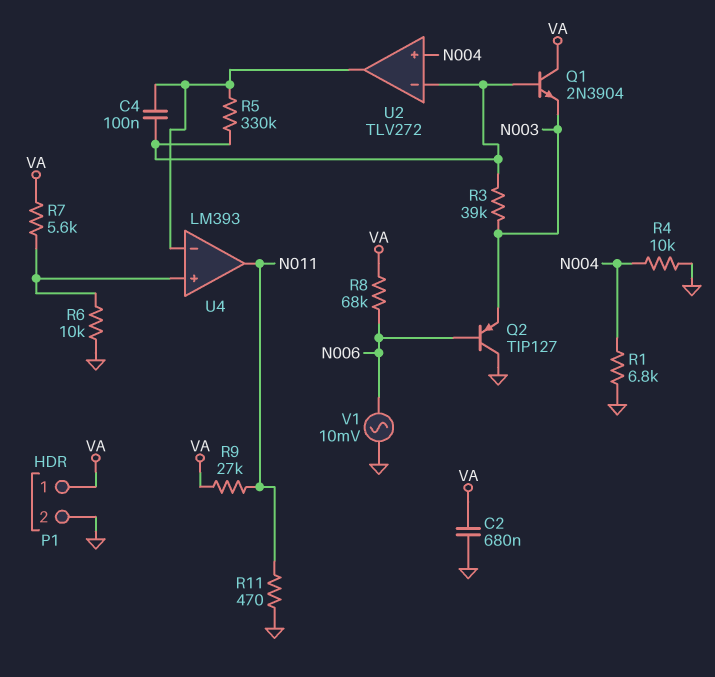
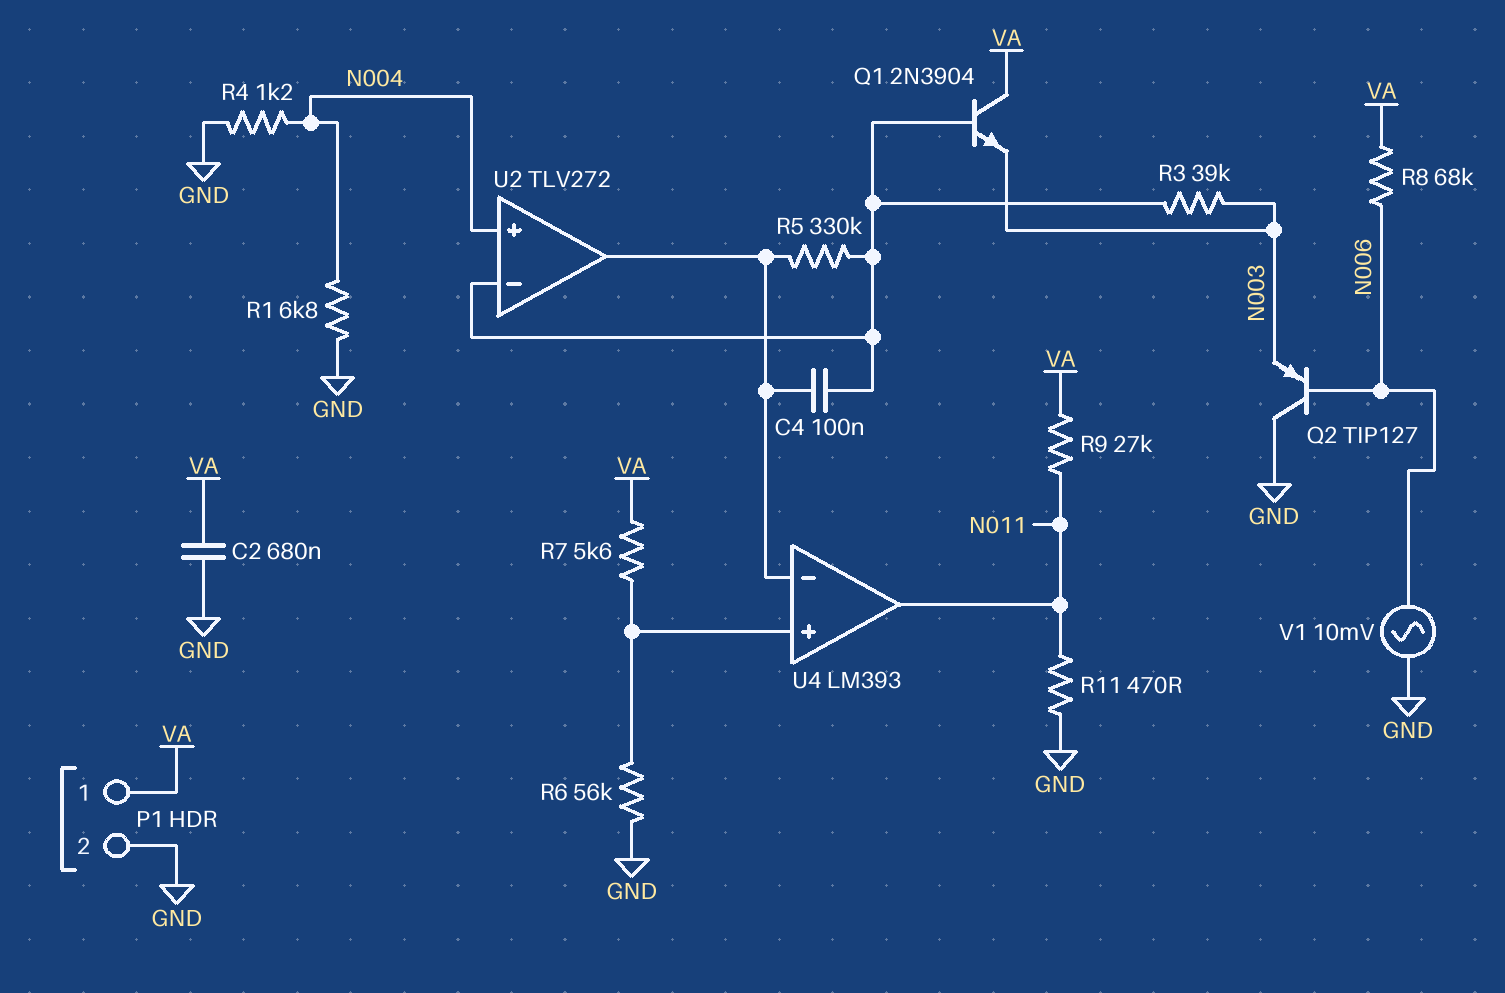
R4: 10k (GND, N004) -> 1.2k (GND, N004)
R6: 10k (GND, U4/in+) -> 56k (GND, U4/in+)

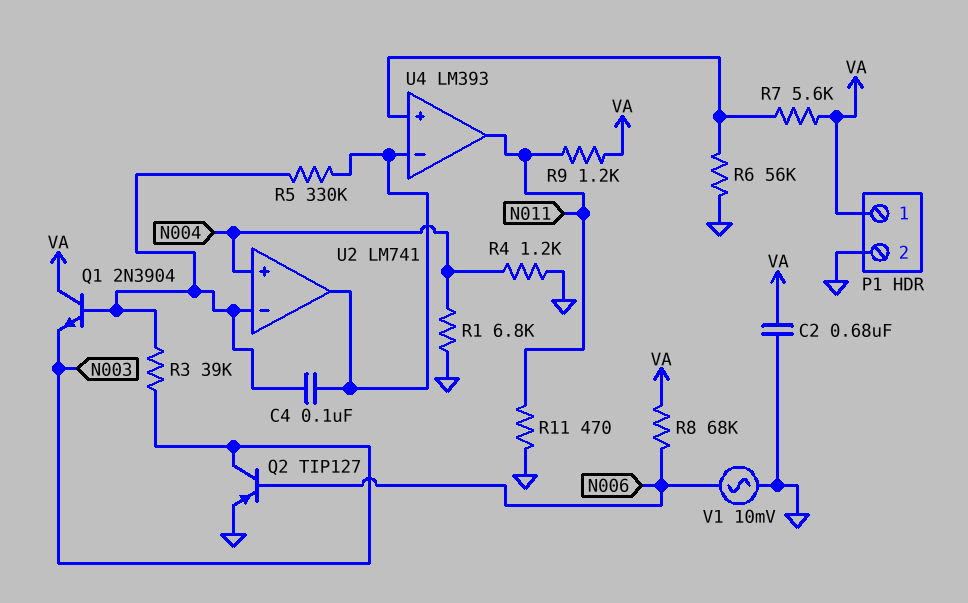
Q2: PNP TIP127 (B N006, C GND, E N003) -> PNP TIP127 (B N006, C N003, E GND)
R9: 27k (N011, VA) -> 1.2k (N011, VA)
U2: TLV272 -> LM741

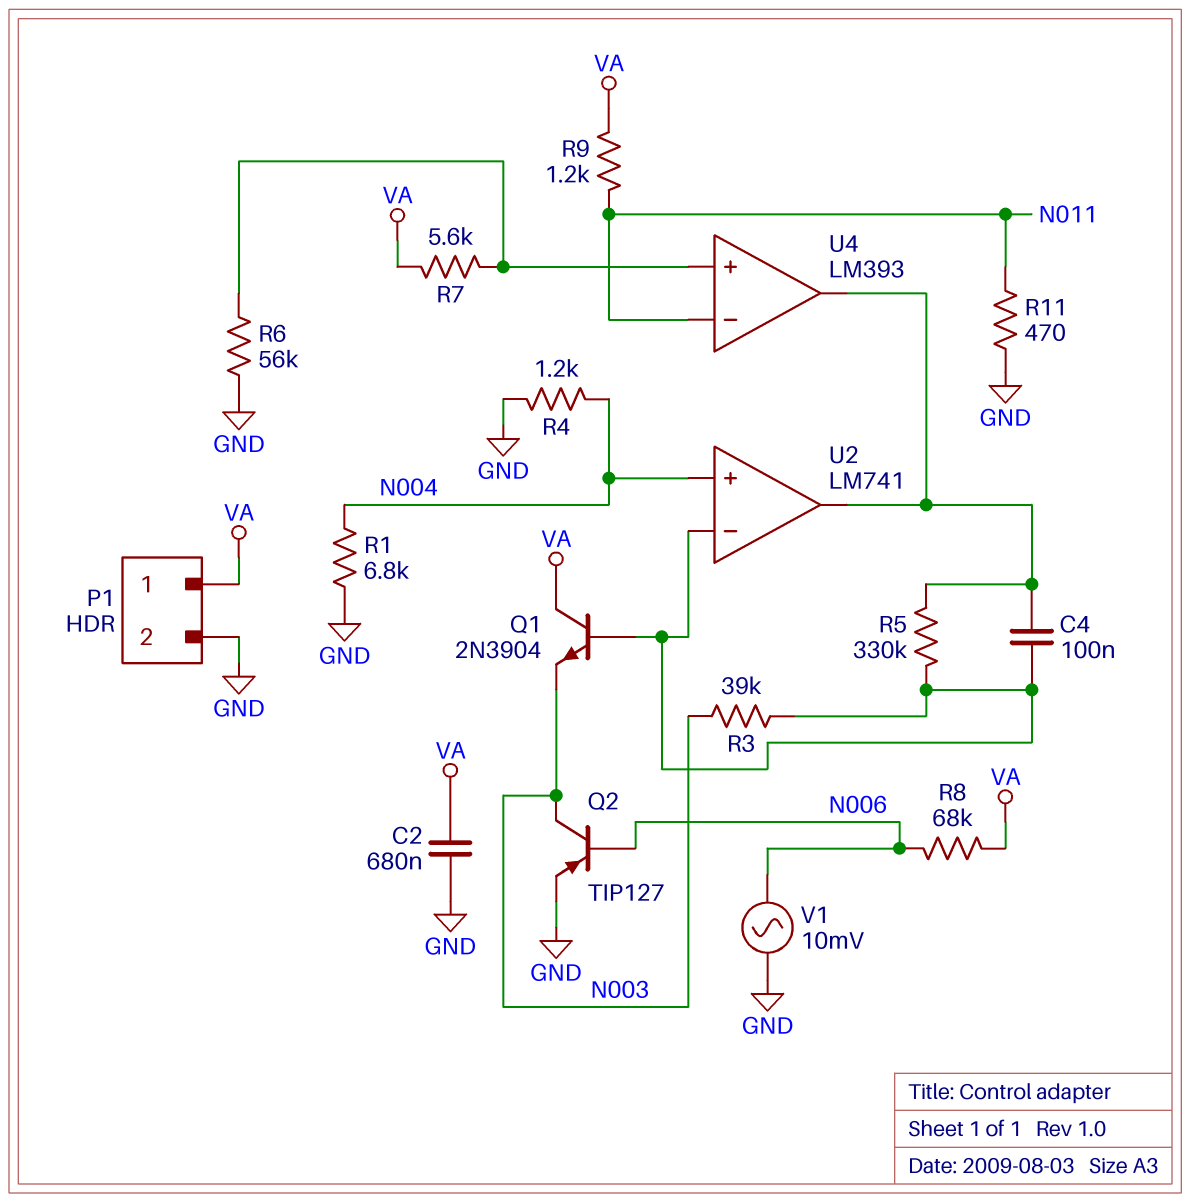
U4 pin in-: U2/out -> N011
U4 pin out: N011 -> U2/out

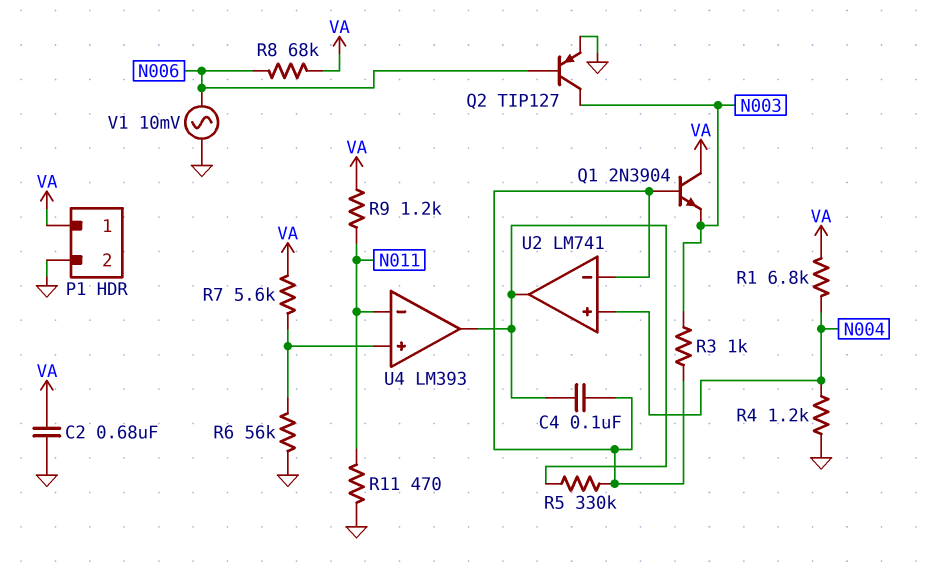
R1: 6.8k (GND, N004) -> 6.8k (N004, VA)
R3: 39k (N003, U2/in-) -> 1k (N003, U2/in-)

